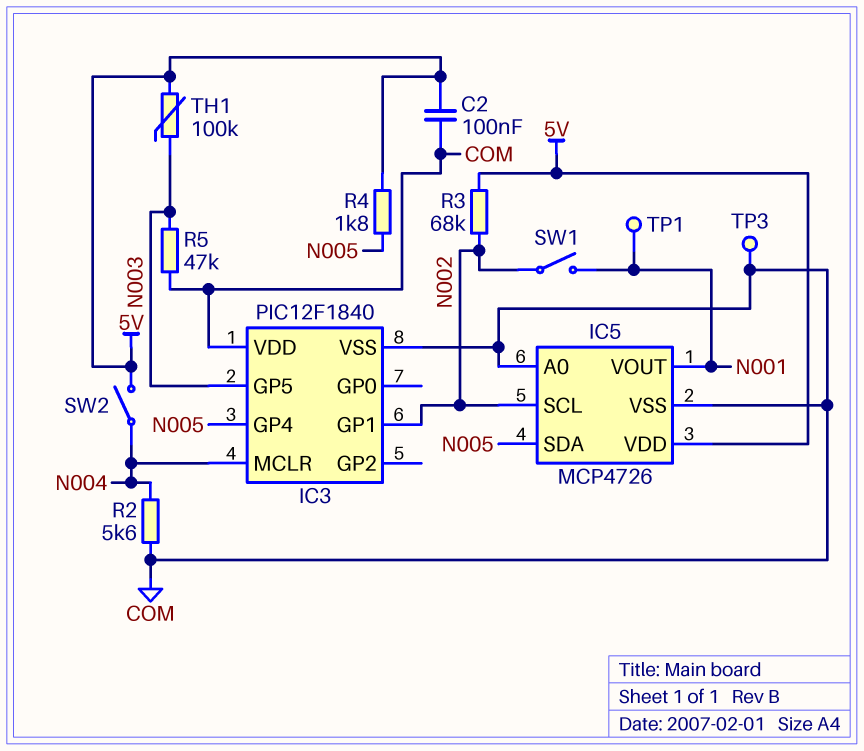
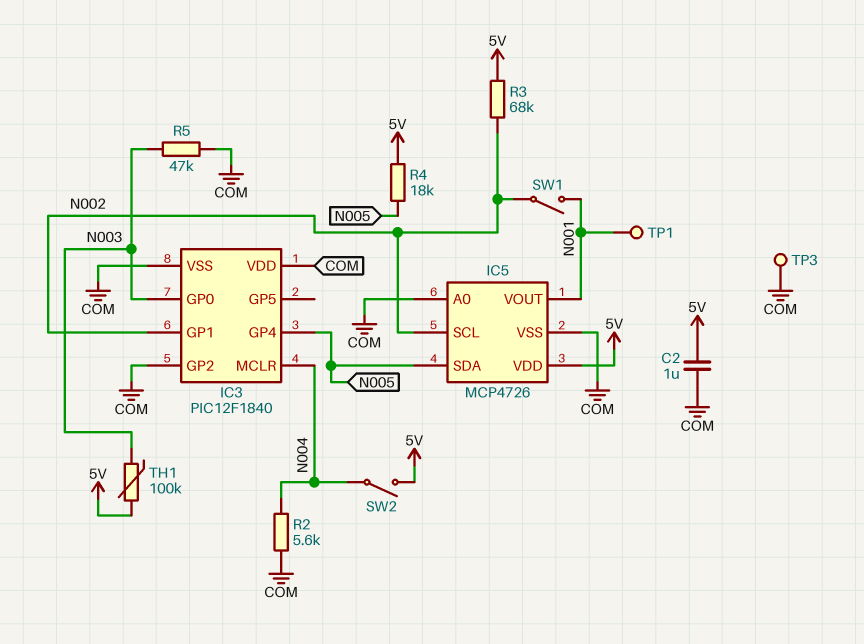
C2: 100nF (5V, COM) -> 1uF (5V, COM)
IC3 pin GP0: none -> N003
IC3 pin GP2: none -> COM
IC3 pin GP5: N003 -> none
R4: 1.8k (5V, N005) -> 18k (5V, N005)

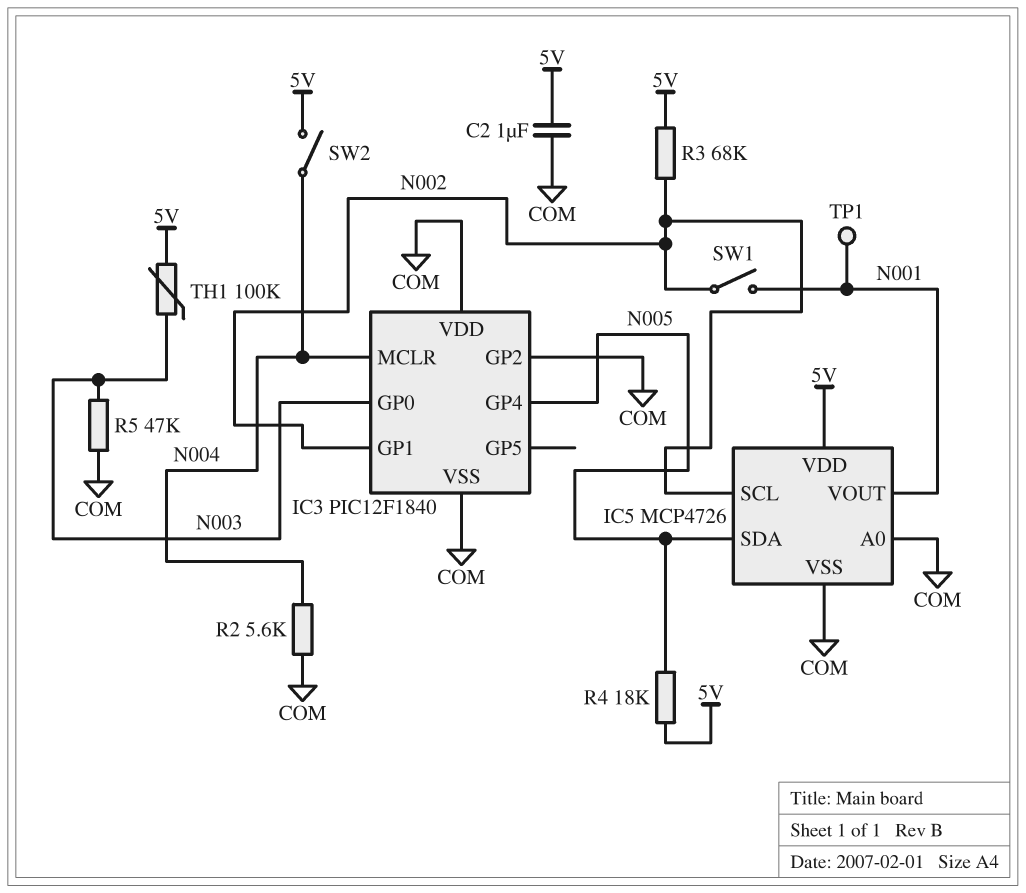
TP3: test point (COM) -> none

